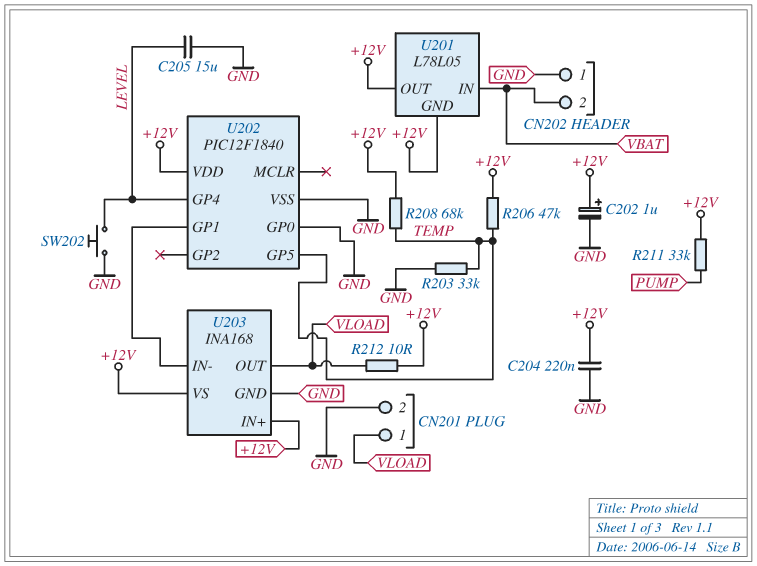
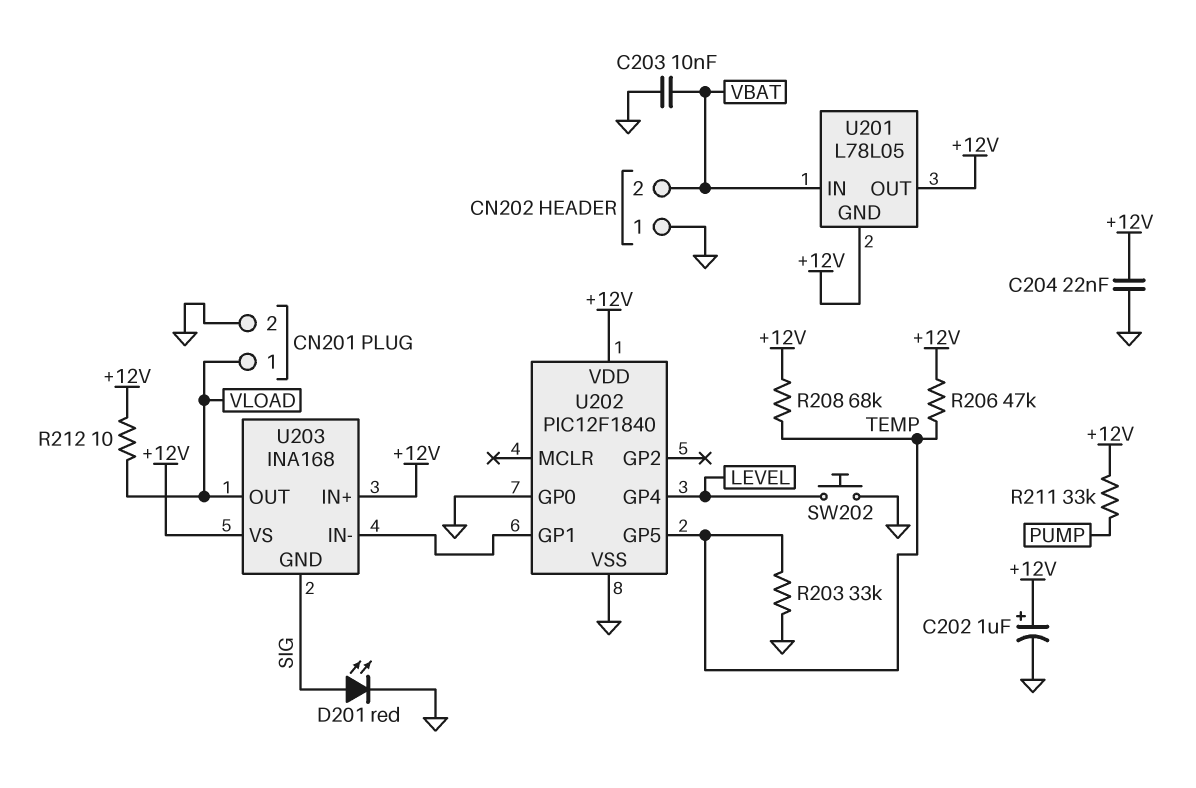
C203: none -> 10nF (GND, VBAT)
C204: 220nF (+12V, GND) -> 22nF (+12V, GND)
C205: 15uF (GND, LEVEL) -> none
D201: none -> LED red (A SIG, K GND)
U203 pin GND: GND -> SIG

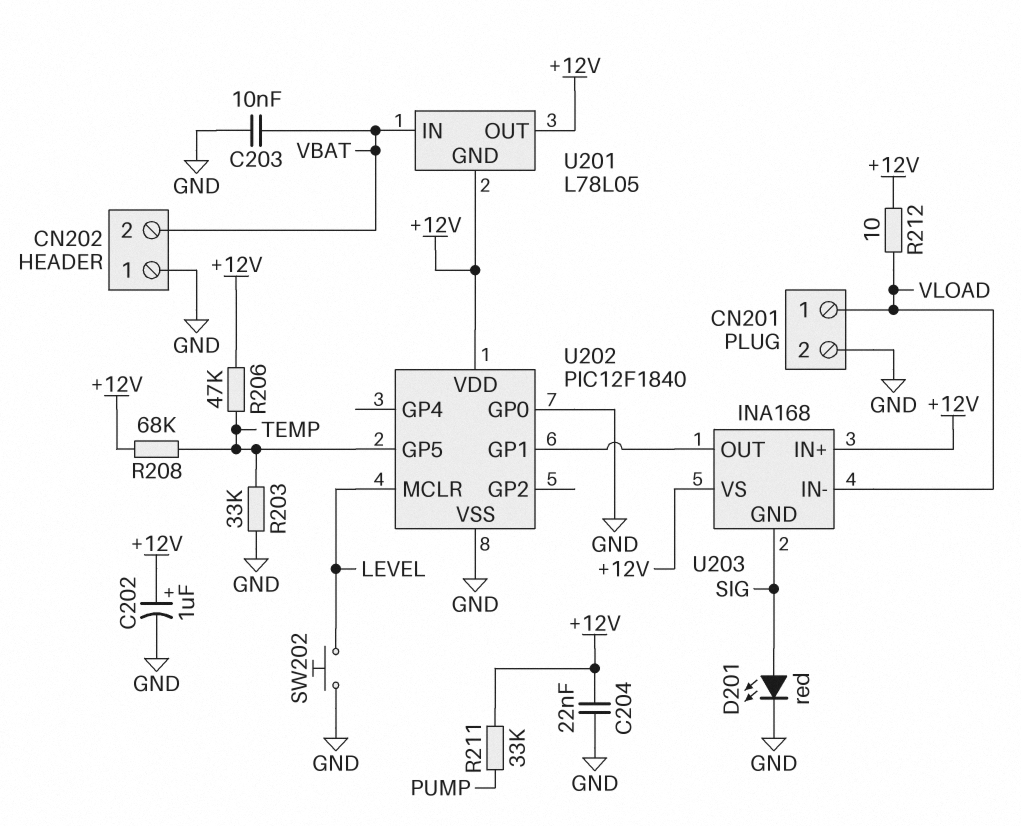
U202 pin GP4: LEVEL -> none
U202 pin MCLR: none -> LEVEL
U203 pin IN-: U202/GP1 -> VLOAD
U203 pin OUT: VLOAD -> U202/GP1

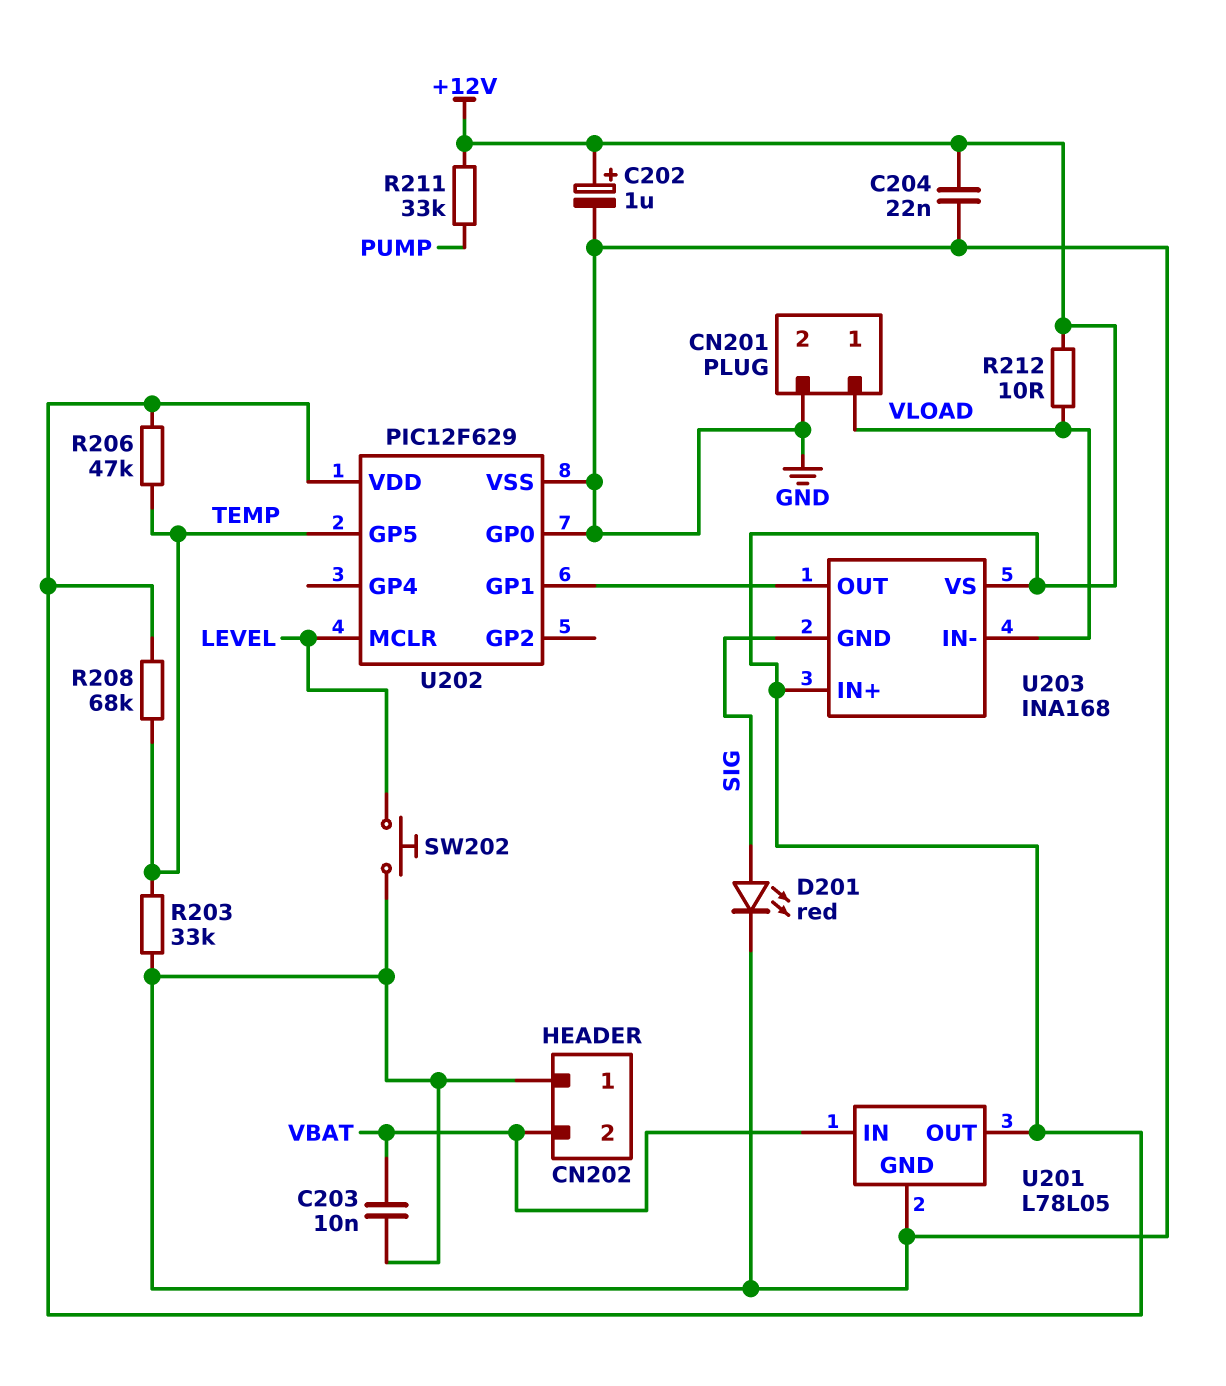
U201 pin GND: +12V -> GND
U202: PIC12F1840 -> PIC12F629

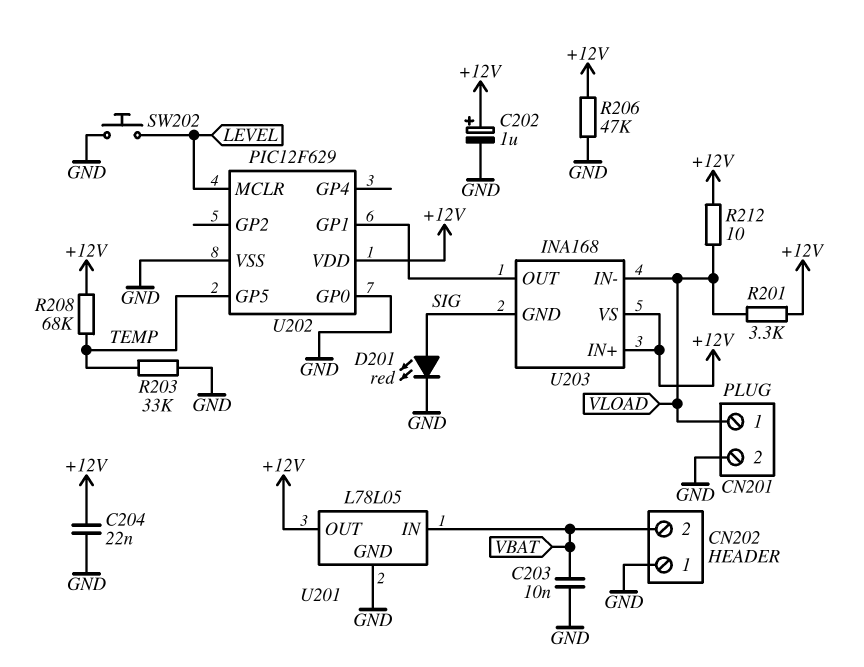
R201: none -> 3.3k (+12V, VLOAD)
R206: 47k (+12V, TEMP) -> 47k (+12V, GND)
R211: 33k (+12V, PUMP) -> none

